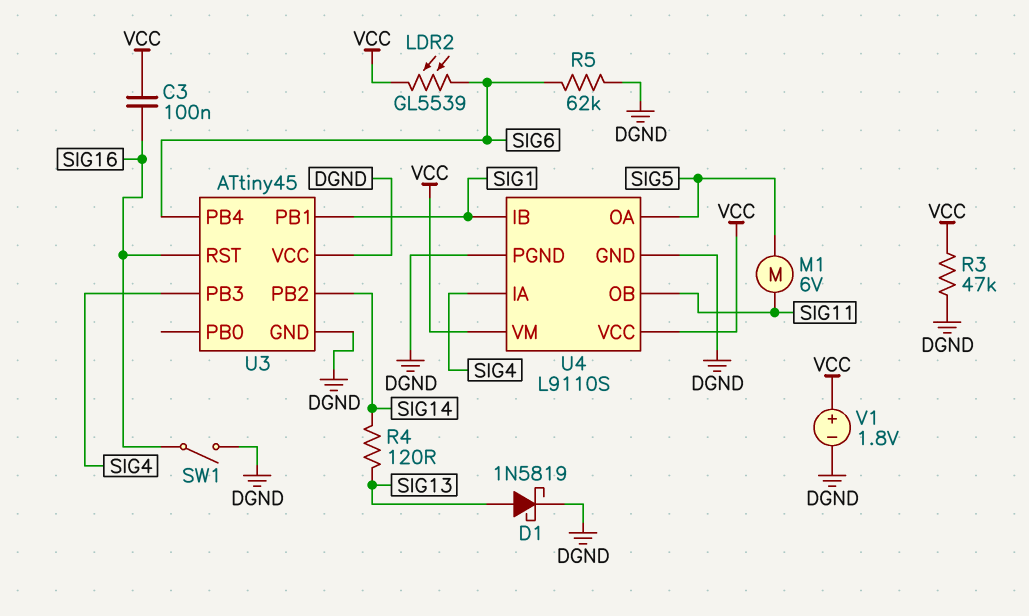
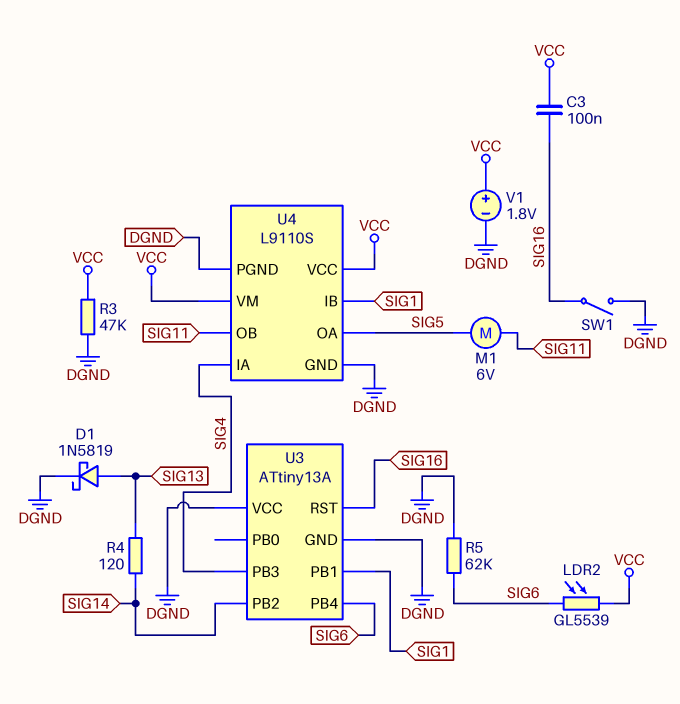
U3: ATtiny45 -> ATtiny13A

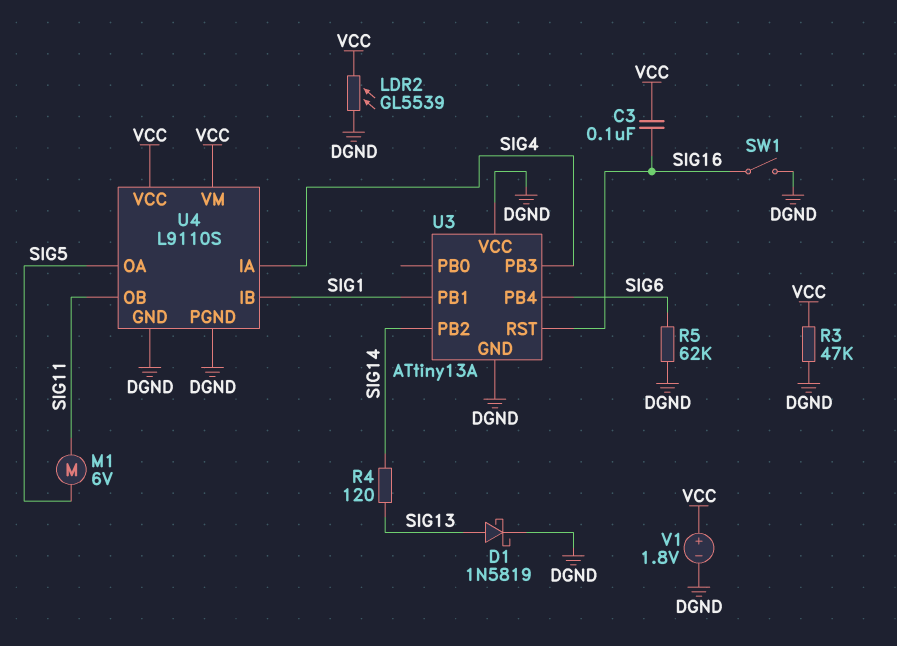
LDR2: GL5539 (SIG6, VCC) -> GL5539 (DGND, VCC)

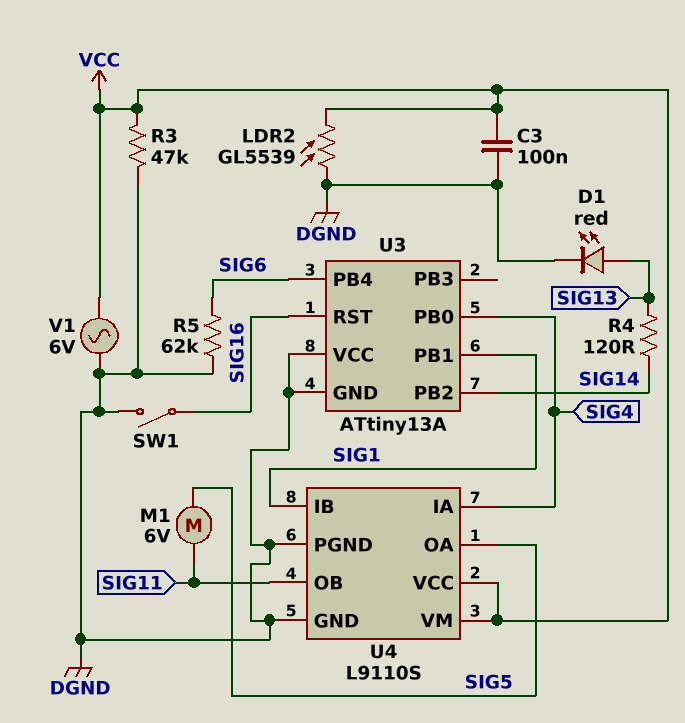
C3: 100nF (SIG16, VCC) -> 100nF (DGND, VCC)
D1: schottky 1N5819 (A SIG13, K DGND) -> LED red (A SIG13, K DGND)
U3 pin PB0: none -> SIG4
U3 pin PB3: SIG4 -> none
V1: 1.8V (plus VCC, minus DGND) -> AC 6V (DGND, VCC)

